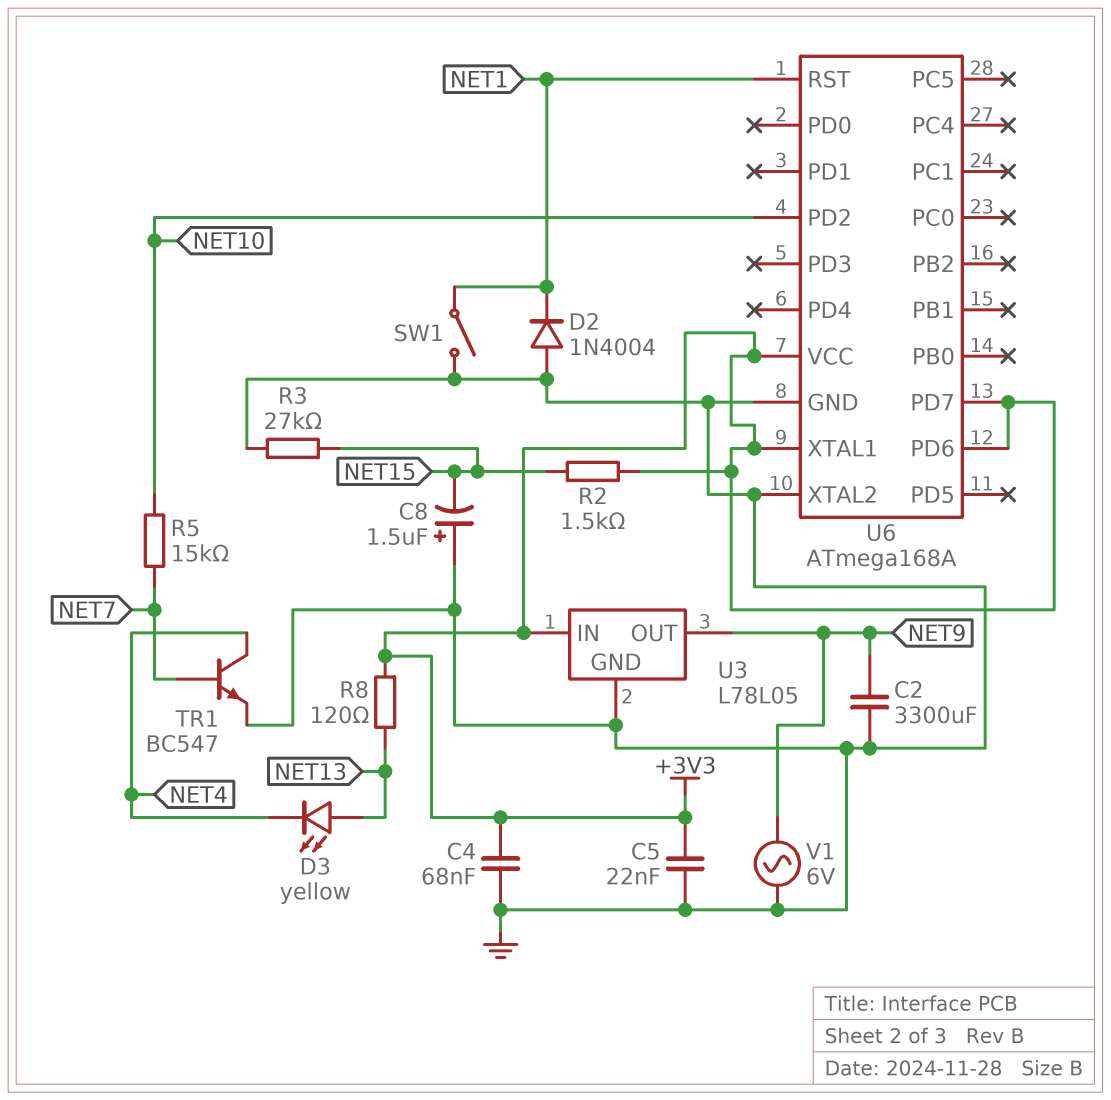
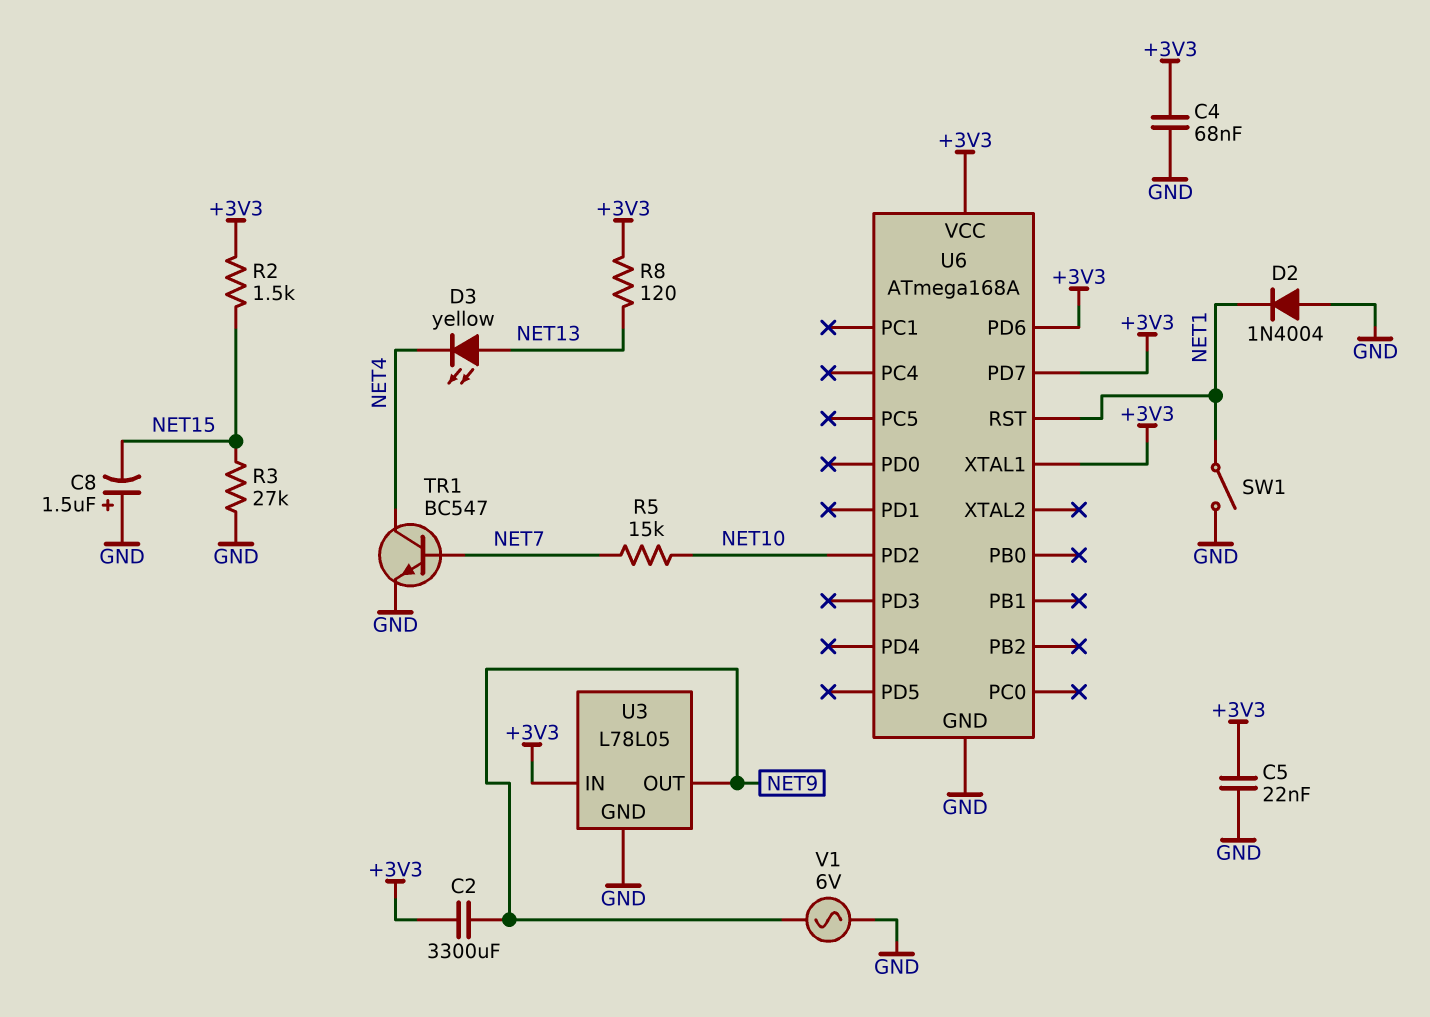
C2: 3300uF (GND, NET9) -> 3300uF (+3V3, NET9)
U6 pin XTAL2: GND -> none

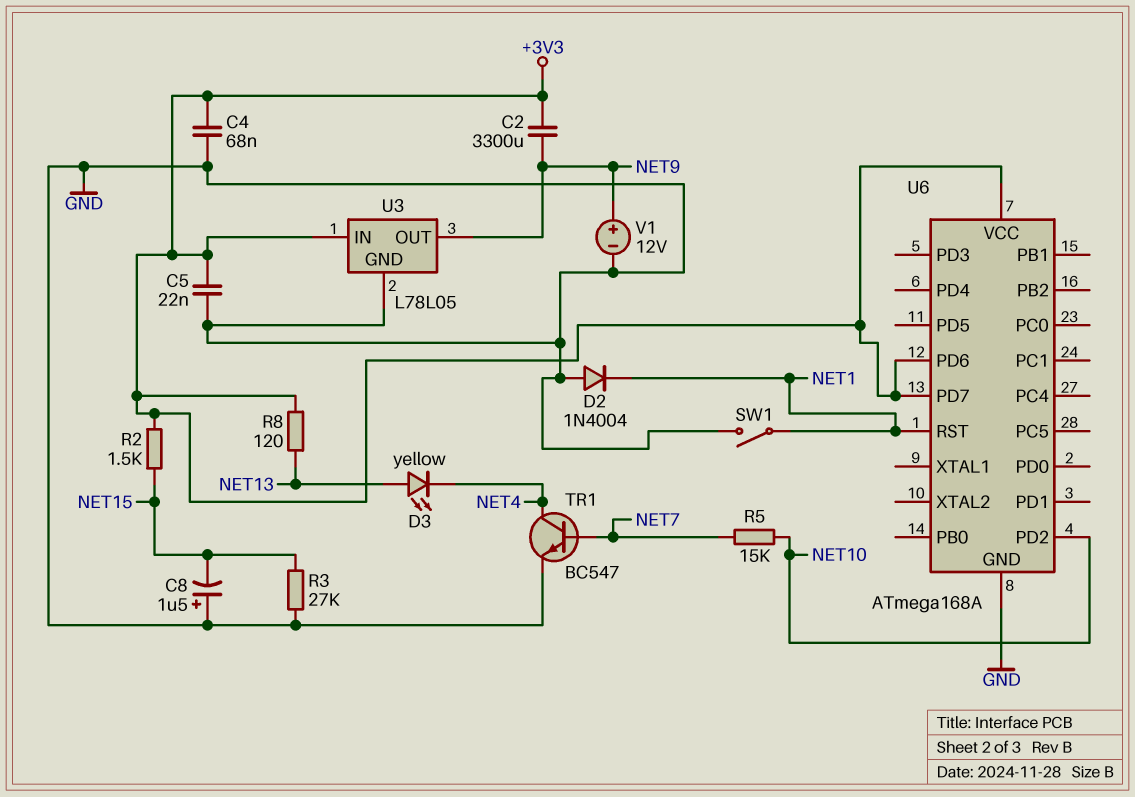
U6 pin XTAL1: +3V3 -> none
V1: AC 6V (GND, NET9) -> 12V (plus NET9, minus GND)

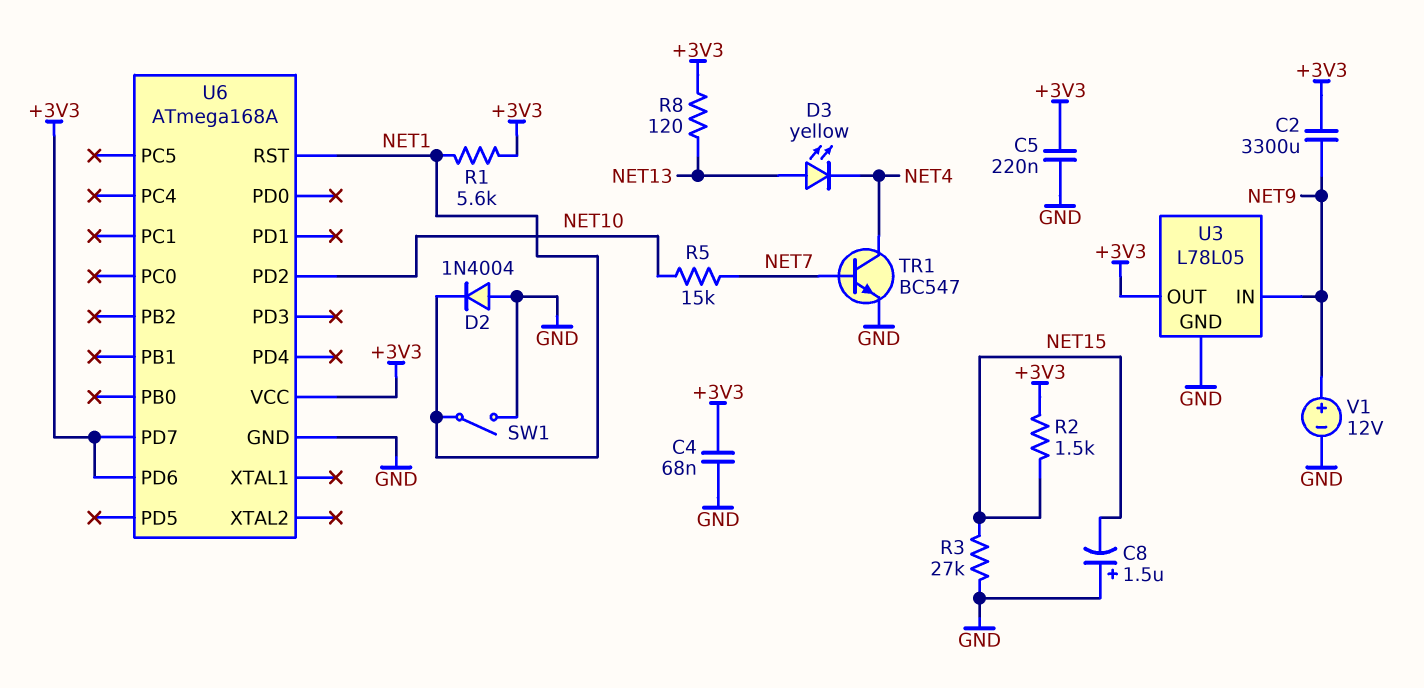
C5: 22nF (+3V3, GND) -> 220nF (+3V3, GND)
R1: none -> 5.6k (+3V3, NET1)
U3 pin IN: +3V3 -> NET9
U3 pin OUT: NET9 -> +3V3

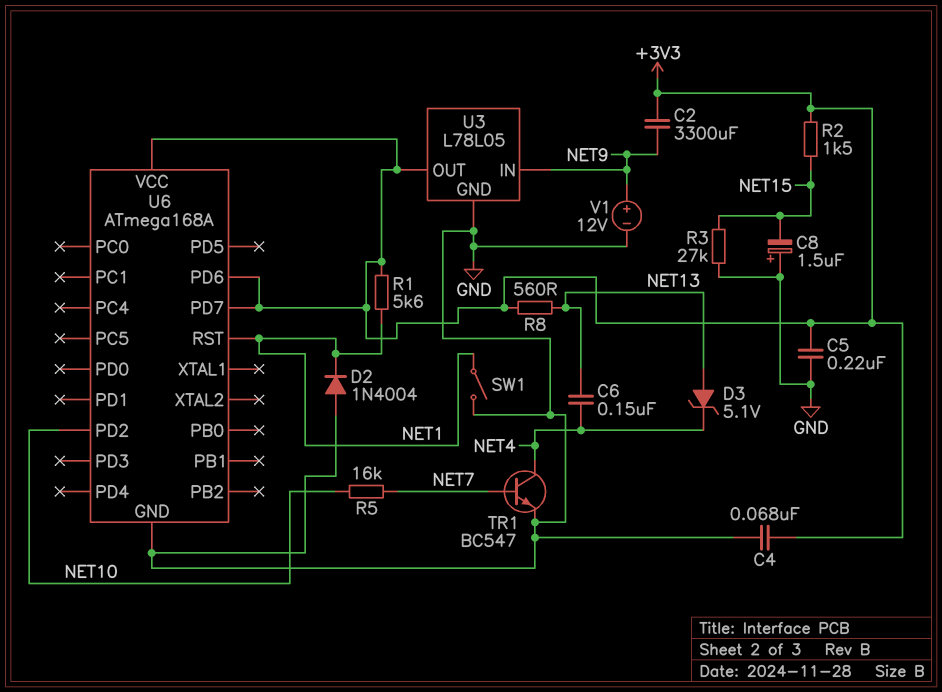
C6: none -> 150nF (NET4, NET13)
D3: LED yellow (A NET13, K NET4) -> zener 5.1V (A NET13, K NET4)
R5: 15k (NET7, NET10) -> 16k (NET7, NET10)
R8: 120 (+3V3, NET13) -> 560 (+3V3, NET13)

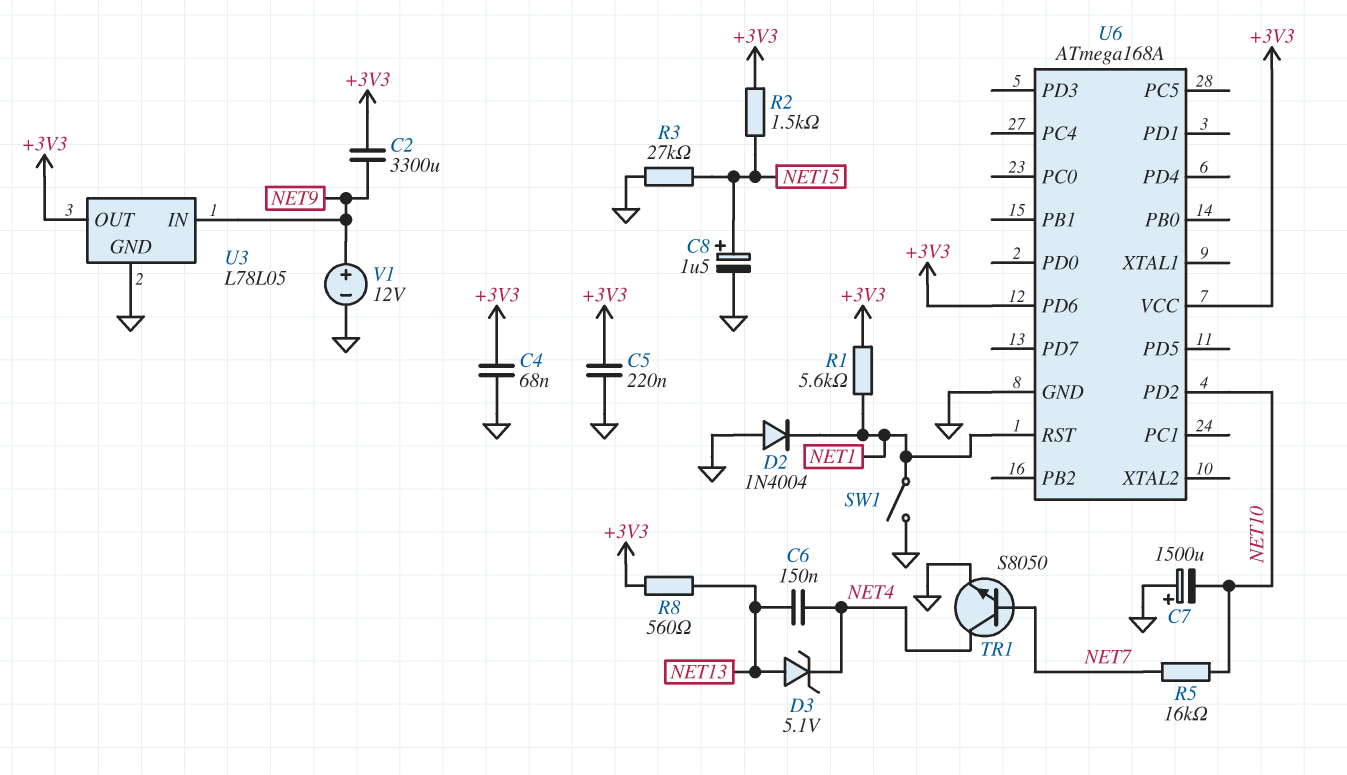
C7: none -> 1500uF (plus GND, minus NET10)
C8: 1.5uF (plus GND, minus NET15) -> 1.5uF (plus NET15, minus GND)
TR1: NPN BC547 (B NET7, C NET4, E GND) -> NPN S8050 (B NET7, C NET4, E GND)
U6 pin PD7: +3V3 -> none

